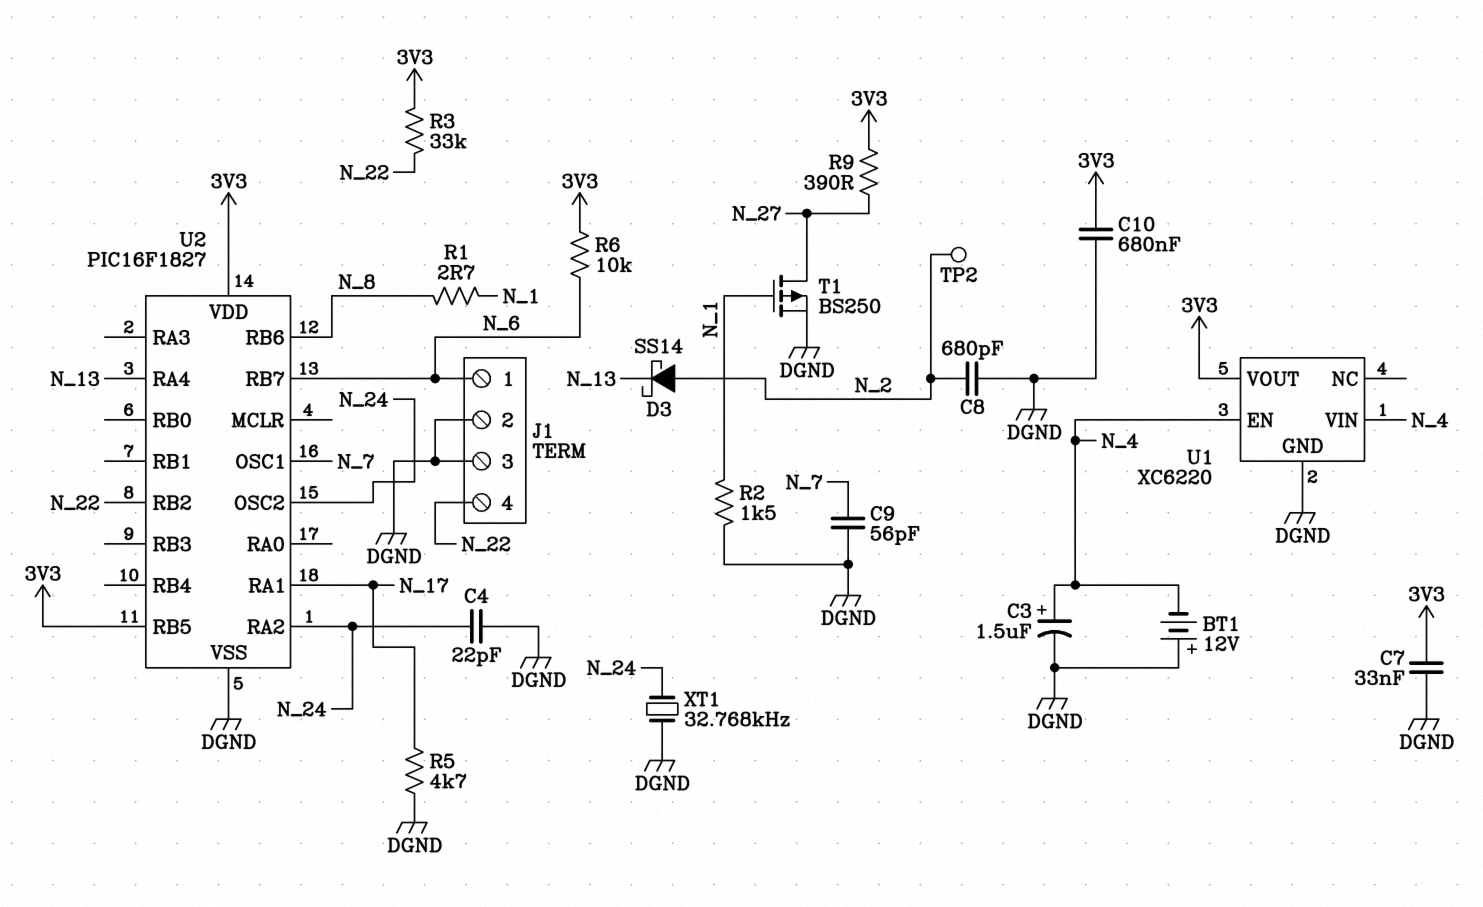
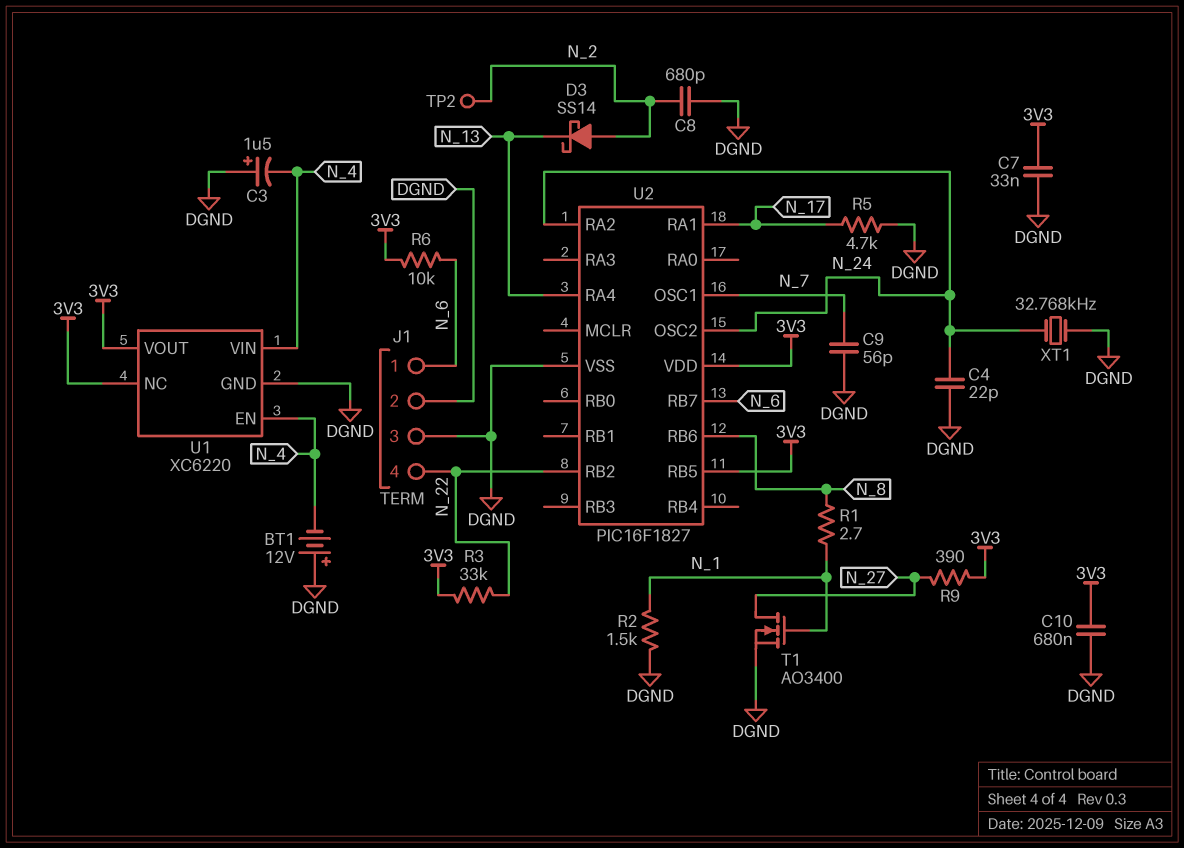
C3: 1.5uF (plus N_4, minus DGND) -> 1.5uF (plus DGND, minus N_4)
T1: PMOS BS250 (G N_1, D N_27, S DGND) -> NMOS AO3400 (G N_1, D N_27, S DGND)
U1 pin NC: none -> 3V3

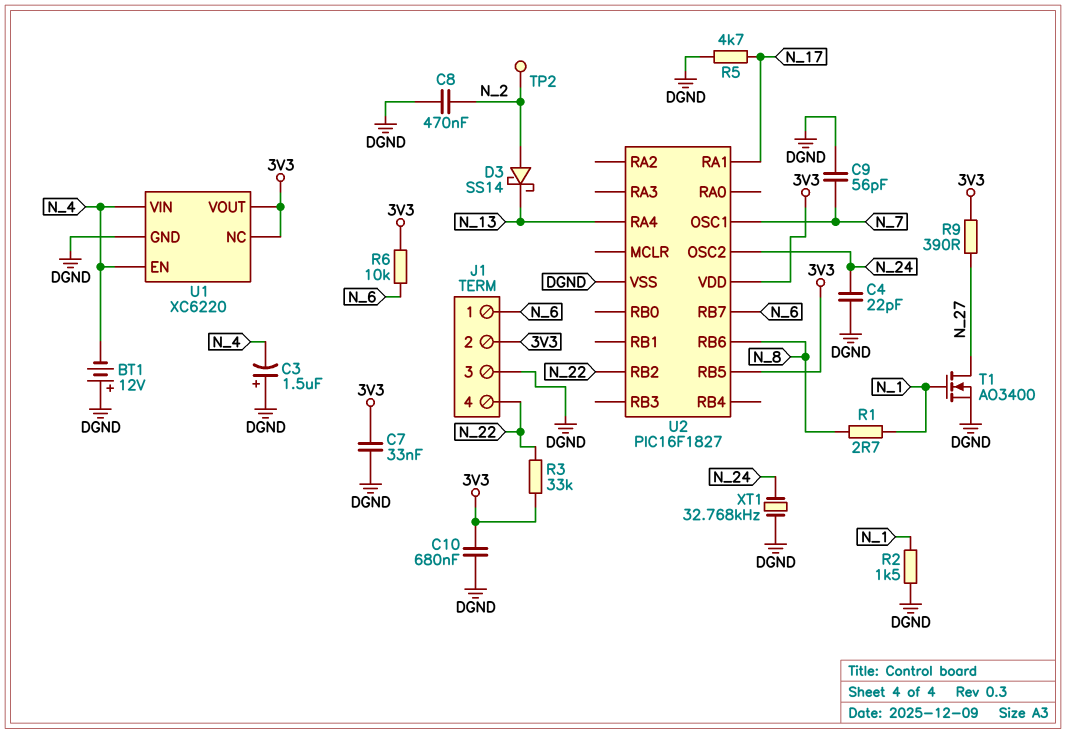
C8: 680pF (DGND, N_2) -> 470nF (DGND, N_2)
J1 pin 2: DGND -> 3V3
U2 pin RA2: N_24 -> none

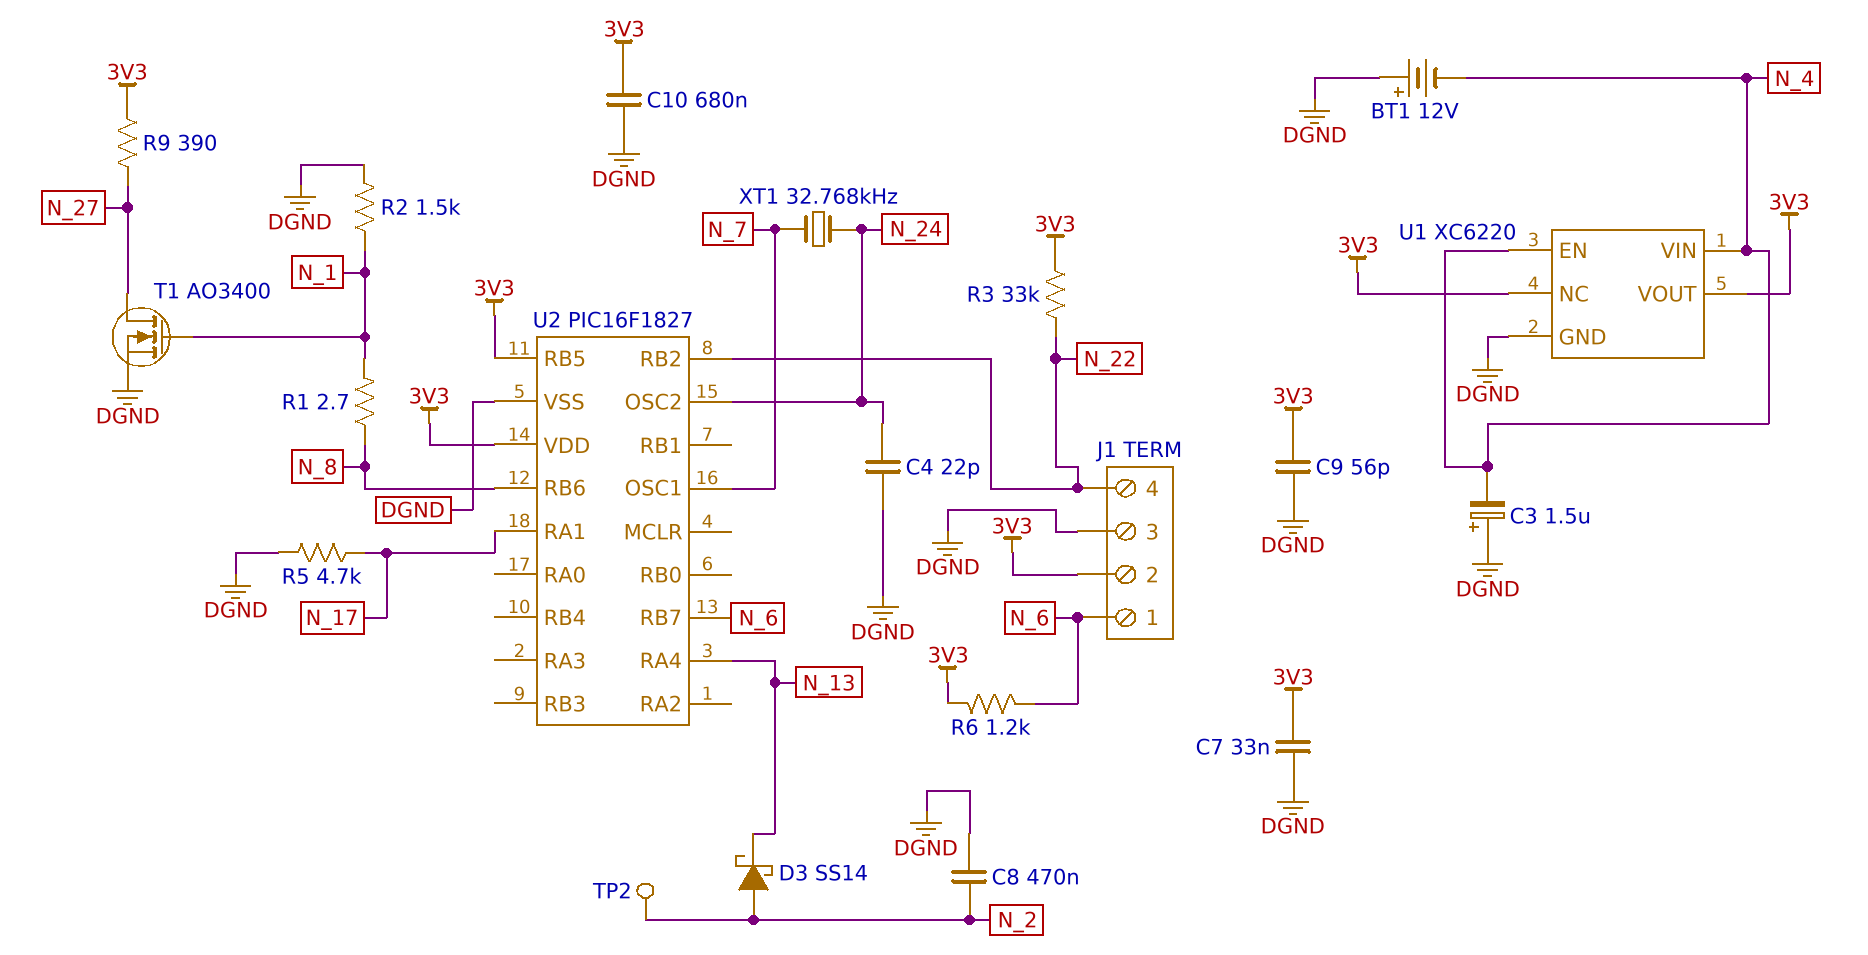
C9: 56pF (DGND, N_7) -> 56pF (3V3, DGND)
R6: 10k (3V3, N_6) -> 1.2k (3V3, N_6)
XT1: 32.768kHz (DGND, N_24) -> 32.768kHz (N_7, N_24)

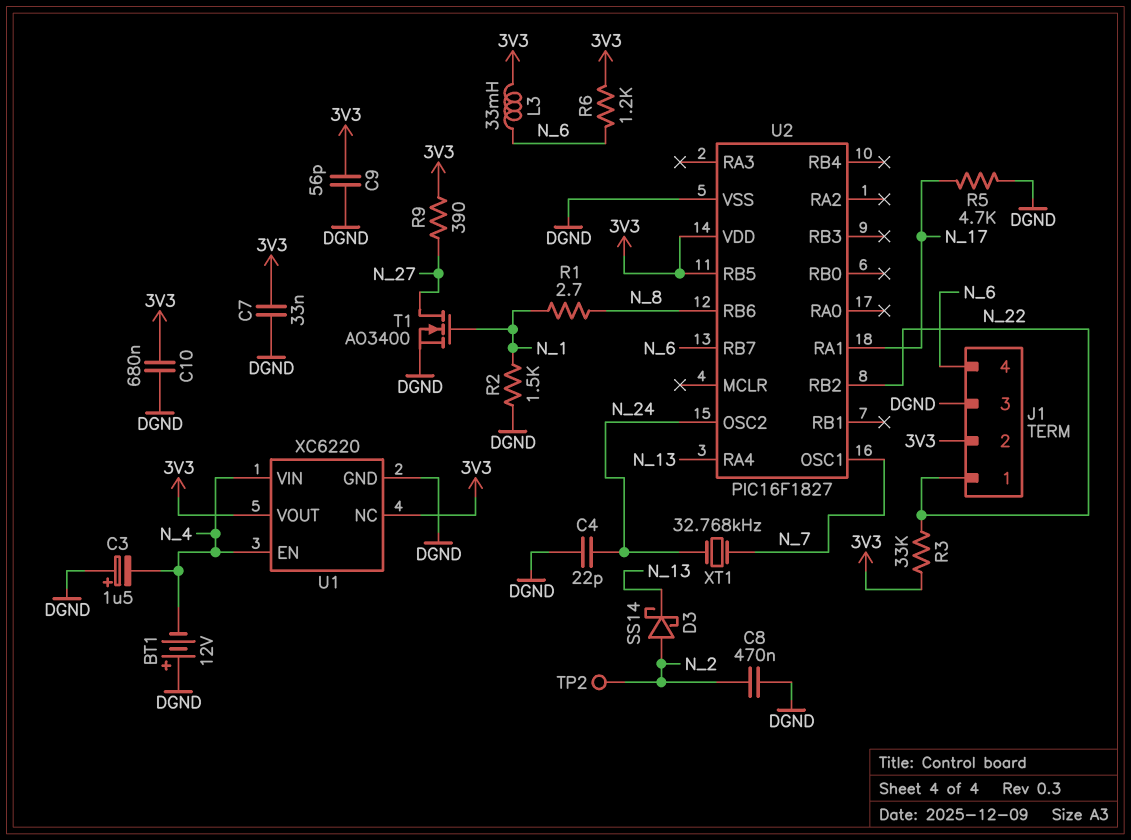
J1 pin 1: N_6 -> N_22
J1 pin 4: N_22 -> N_6
L3: none -> 33mH (3V3, N_6)

